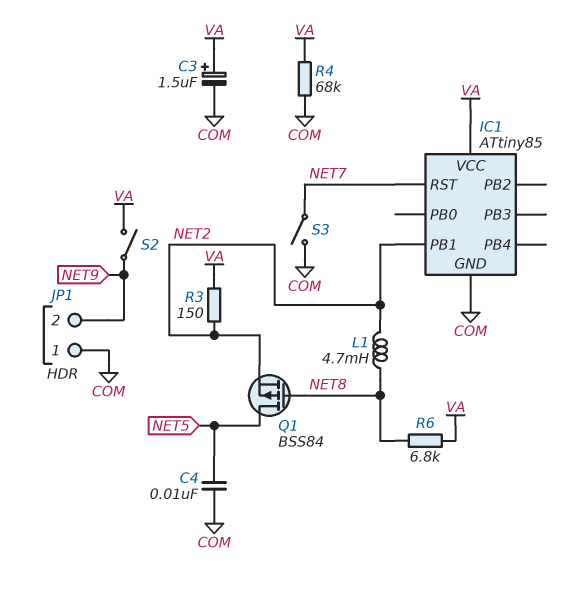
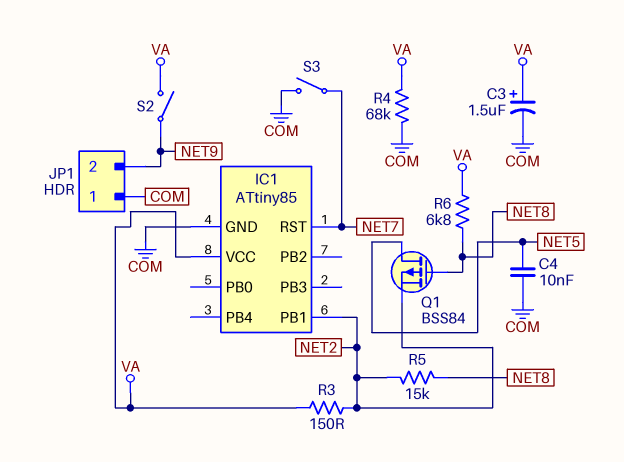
L1: 4.7mH (NET2, NET8) -> none
R5: none -> 15k (NET2, NET8)

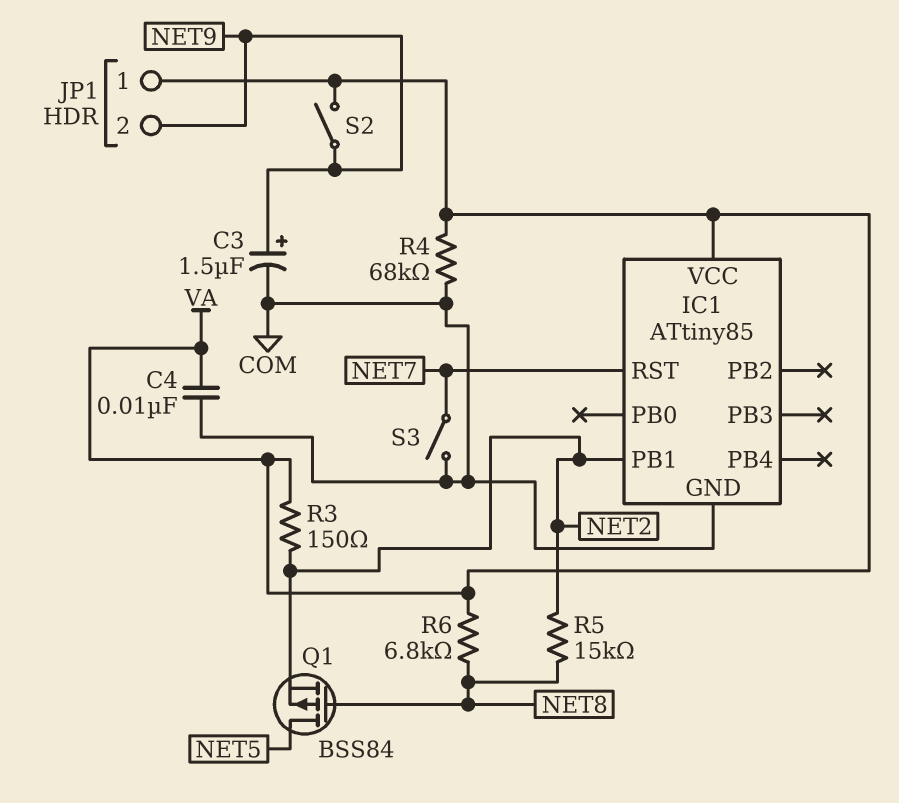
C3: 1.5uF (plus VA, minus COM) -> 1.5uF (plus NET9, minus COM)
C4: 10nF (COM, NET5) -> 10nF (COM, VA)
JP1 pin 1: COM -> VA

